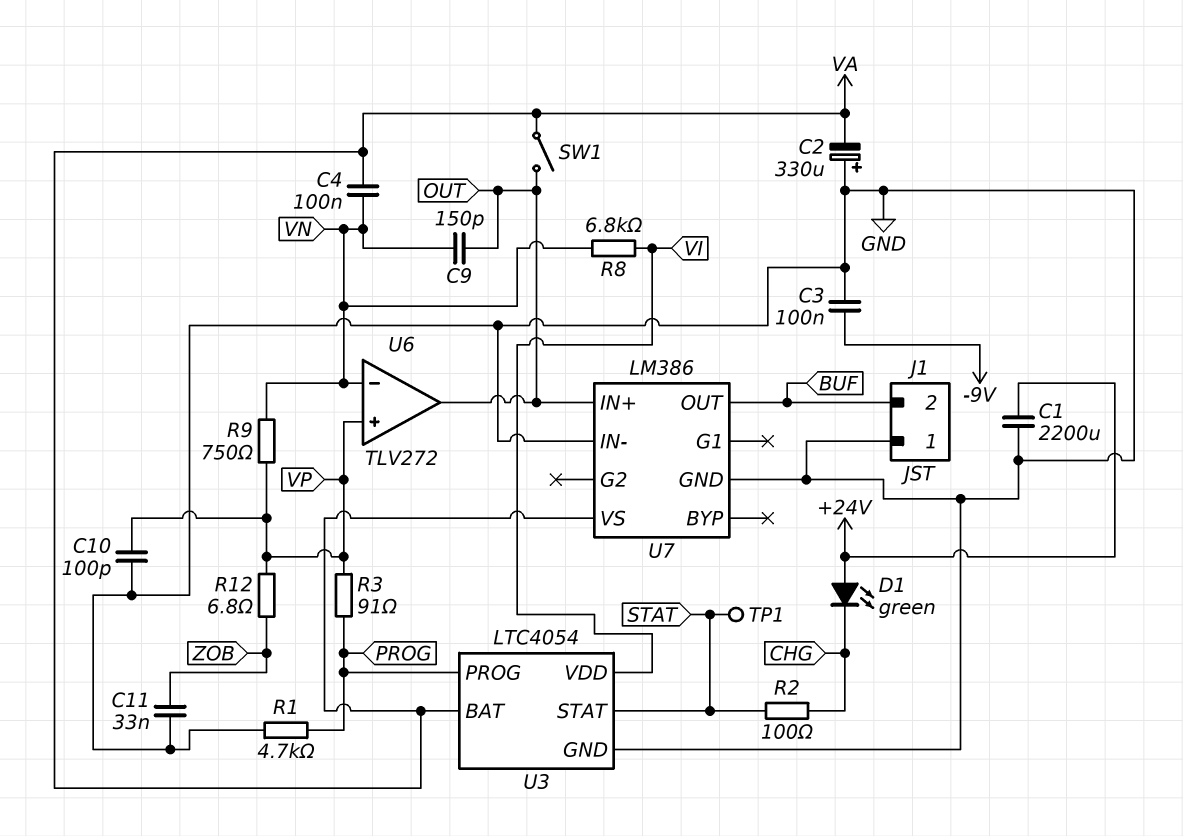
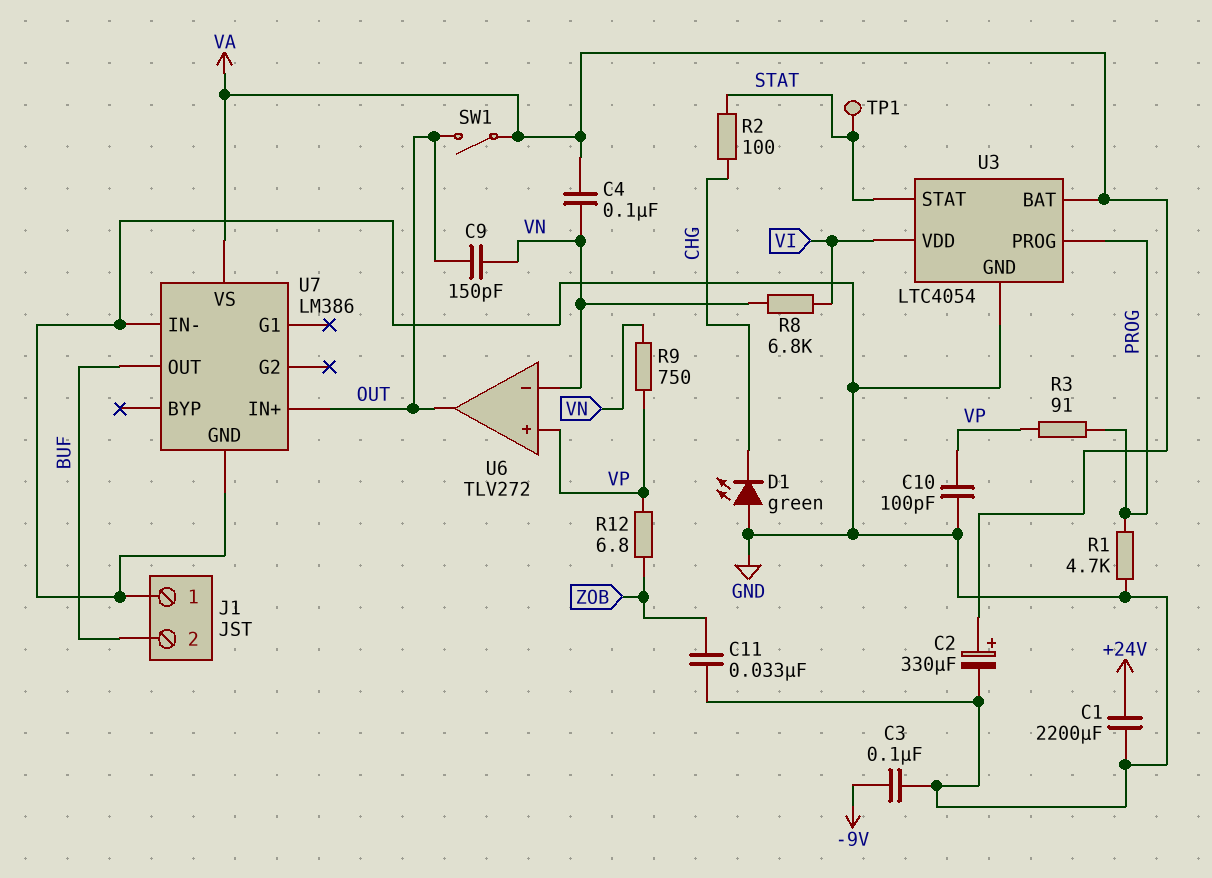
C2: 330uF (plus GND, minus VA) -> 330uF (plus VA, minus GND)
D1: LED green (A +24V, K CHG) -> LED green (A GND, K CHG)

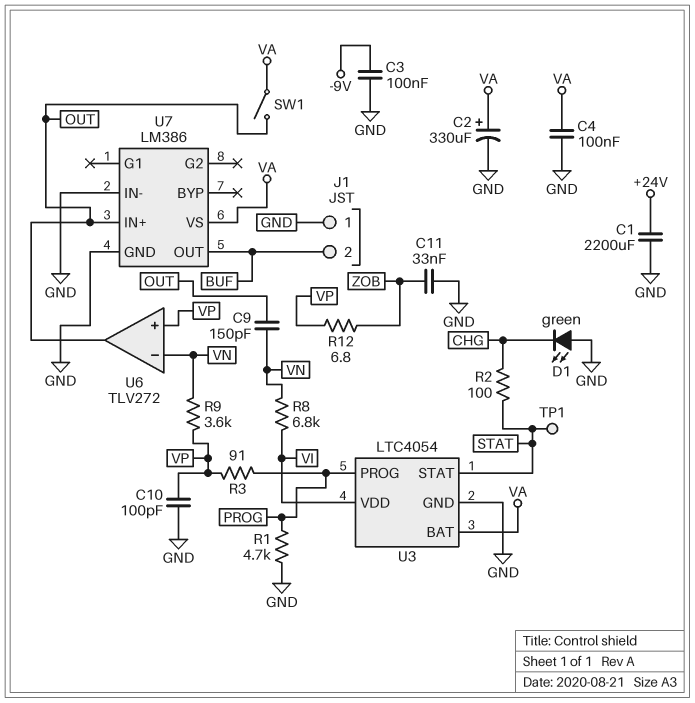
C4: 100nF (VA, VN) -> 100nF (GND, VA)
R9: 750 (VN, VP) -> 3.6k (VN, VP)

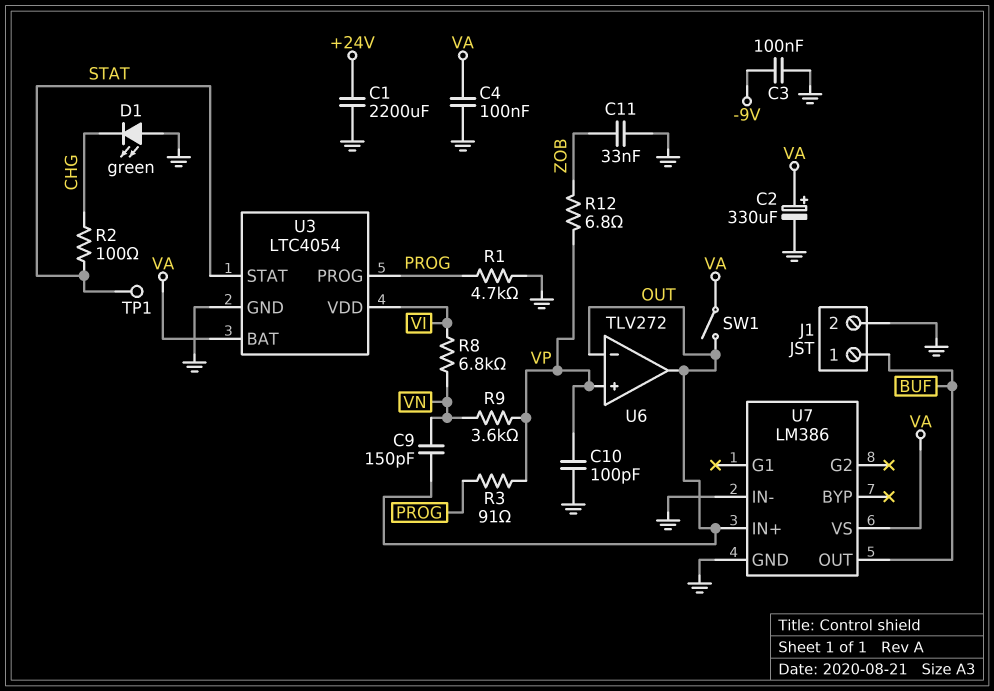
J1 pin 1: GND -> BUF
J1 pin 2: BUF -> GND
U6 pin in-: VN -> OUT

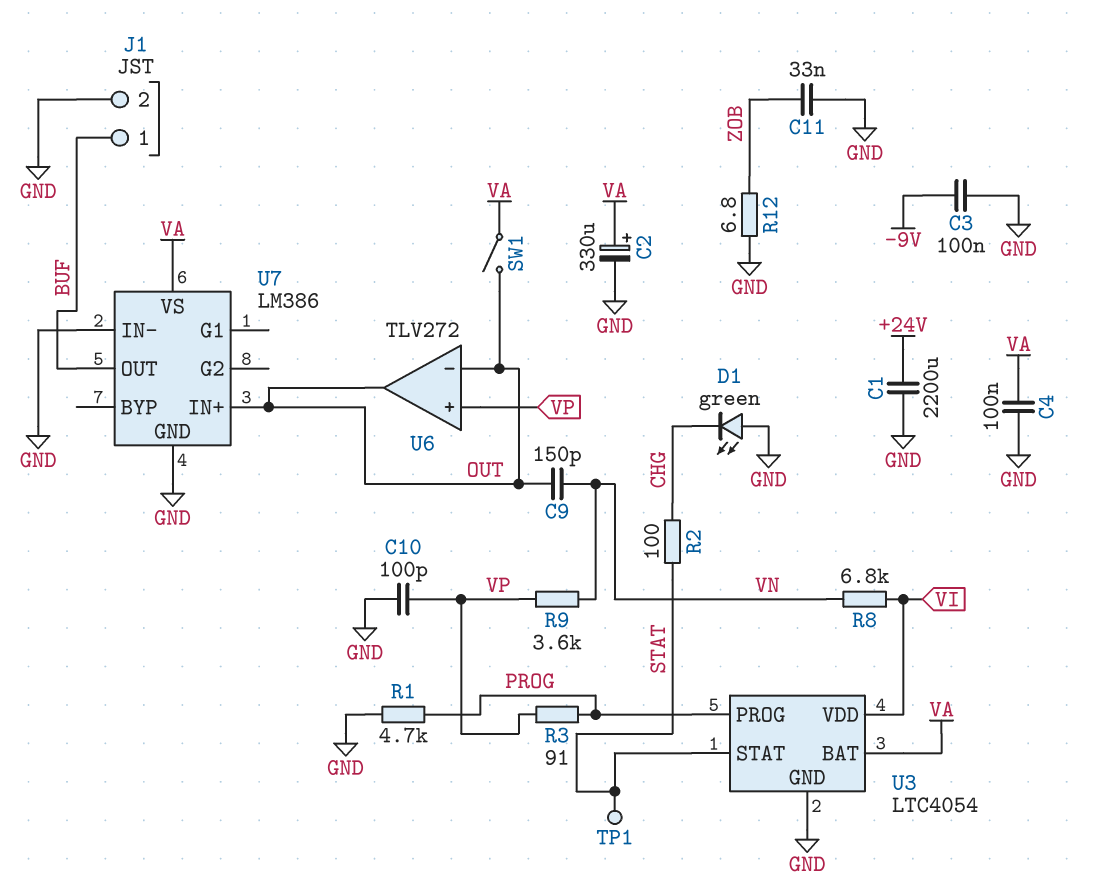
R12: 6.8 (VP, ZOB) -> 6.8 (GND, ZOB)

